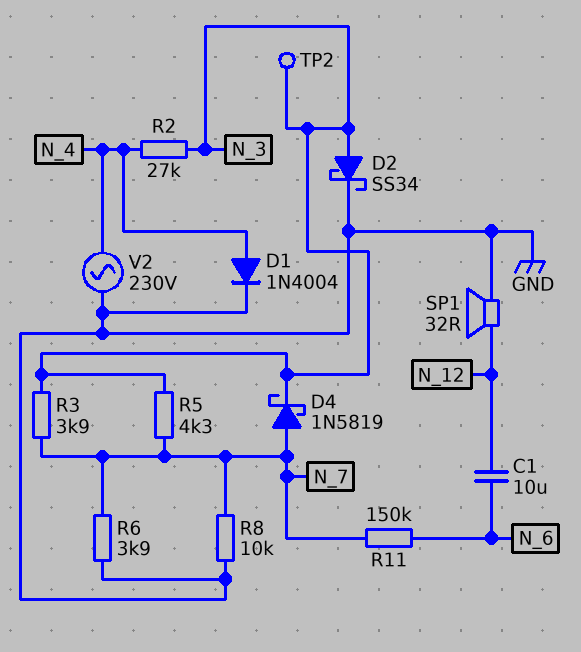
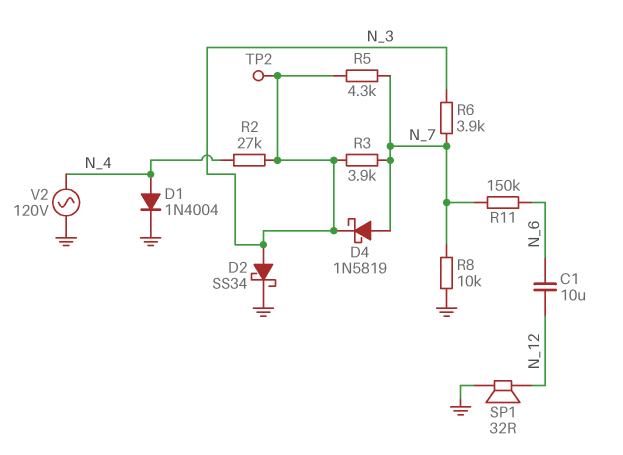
R6: 3.9k (GND, N_7) -> 3.9k (N_3, N_7)
V2: AC 230V (GND, N_4) -> AC 120V (GND, N_4)

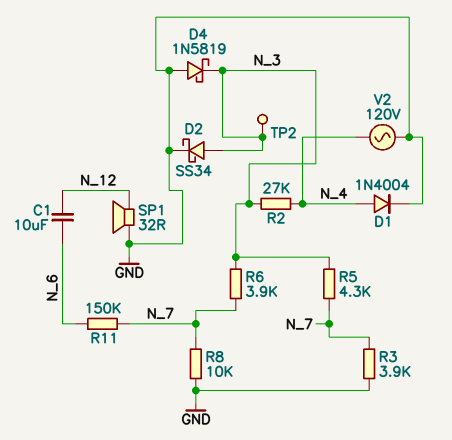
D4: schottky 1N5819 (A N_7, K N_3) -> schottky 1N5819 (A GND, K N_3)
R3: 3.9k (N_3, N_7) -> 3.9k (GND, N_7)

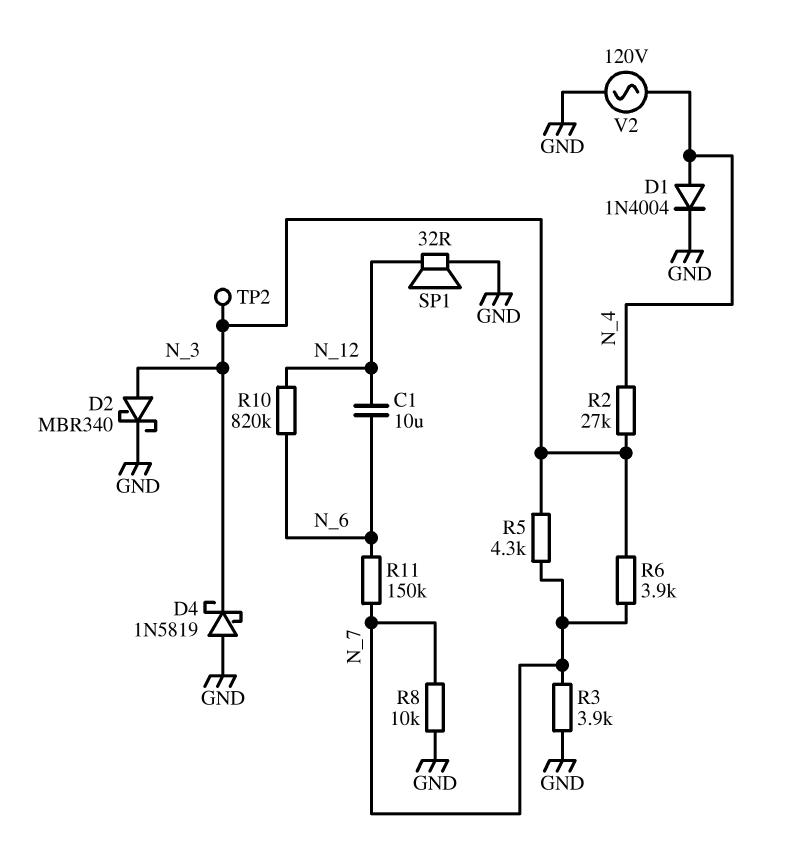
D2: schottky SS34 (A N_3, K GND) -> schottky MBR340 (A N_3, K GND)
R10: none -> 820k (N_6, N_12)

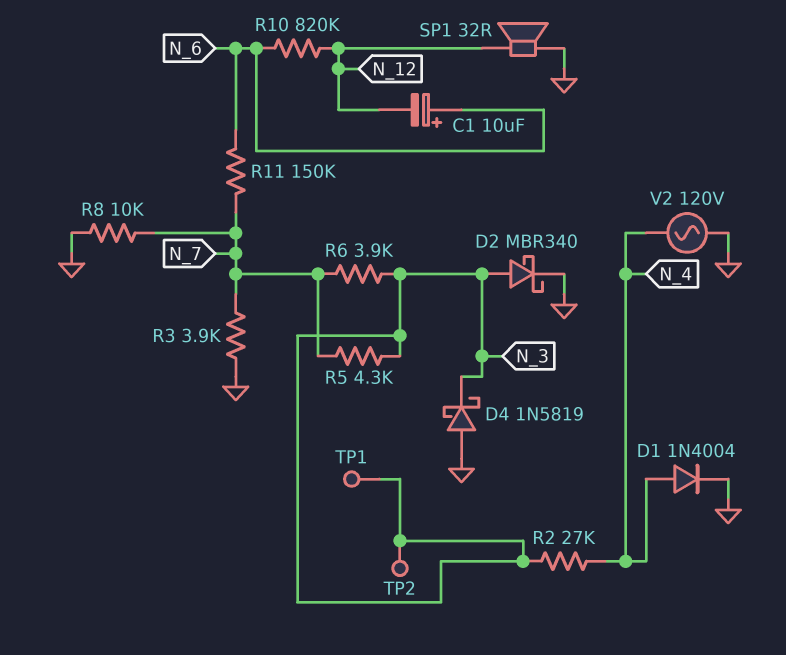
C1: 10uF (N_6, N_12) -> 10uF (plus N_6, minus N_12)
TP1: none -> test point (N_3)

